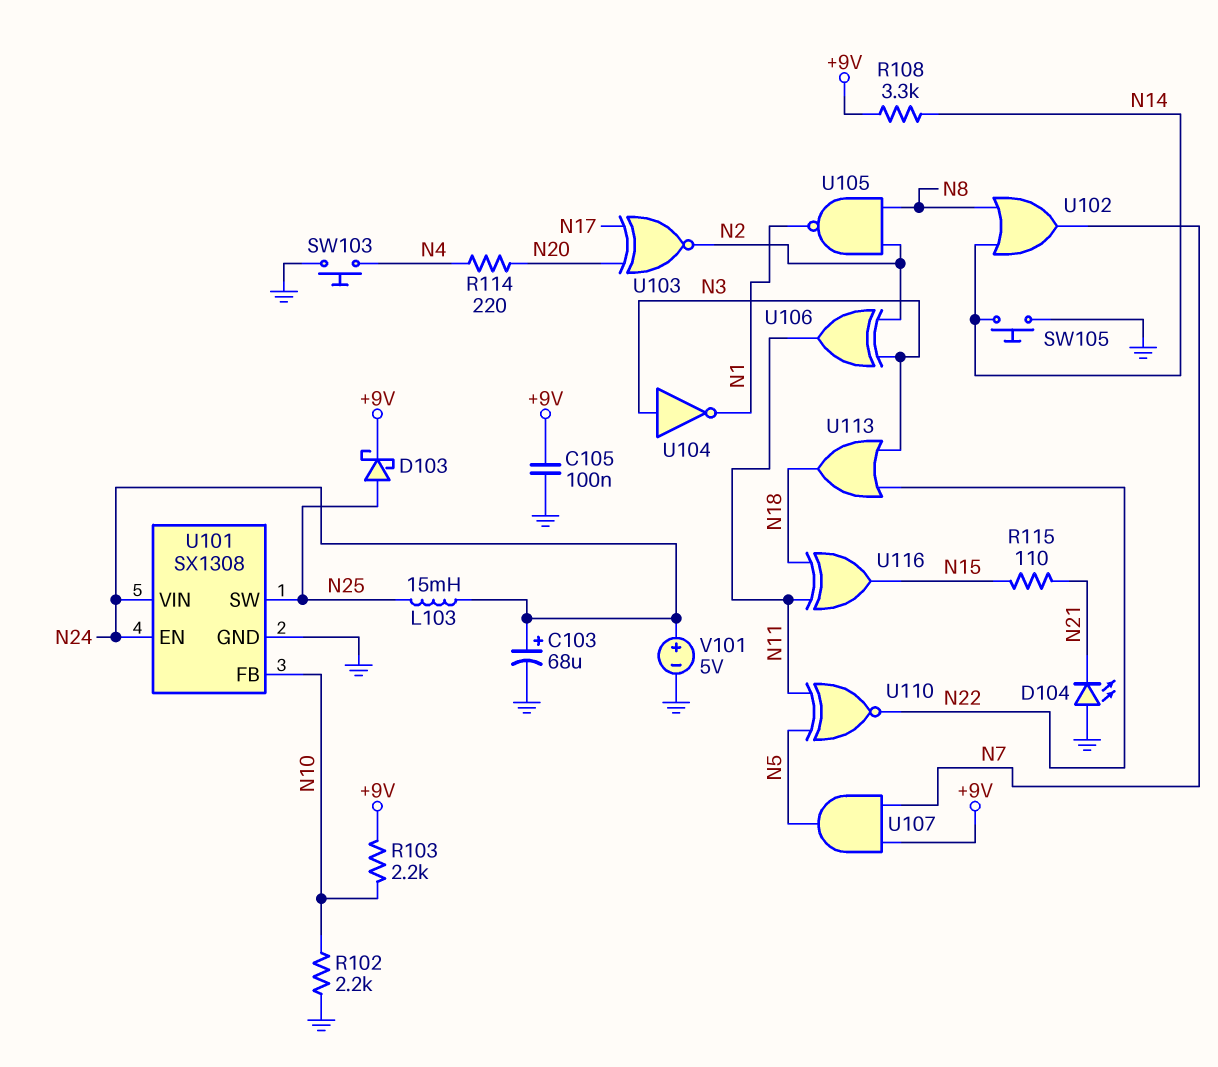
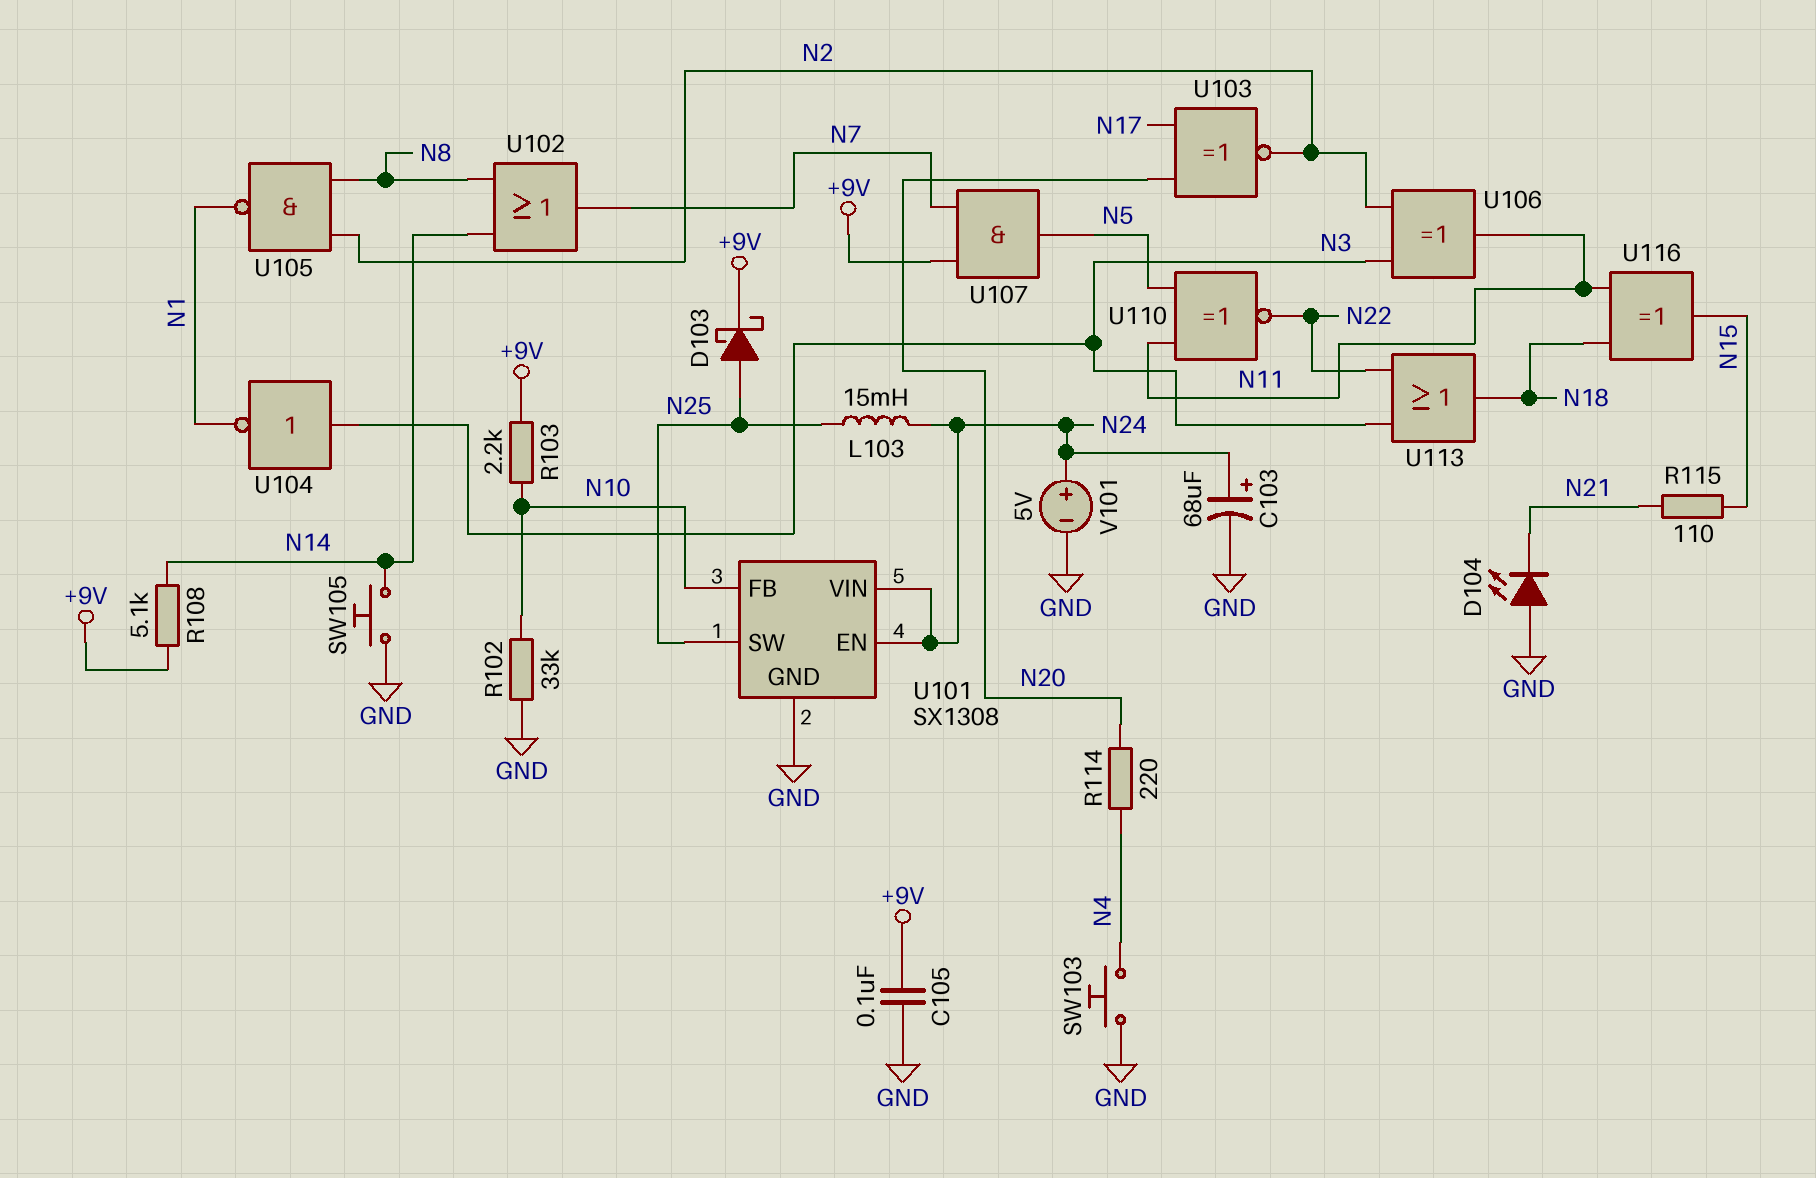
R102: 2.2k (GND, N10) -> 33k (GND, N10)
R108: 3.3k (+9V, N14) -> 5.1k (+9V, N14)

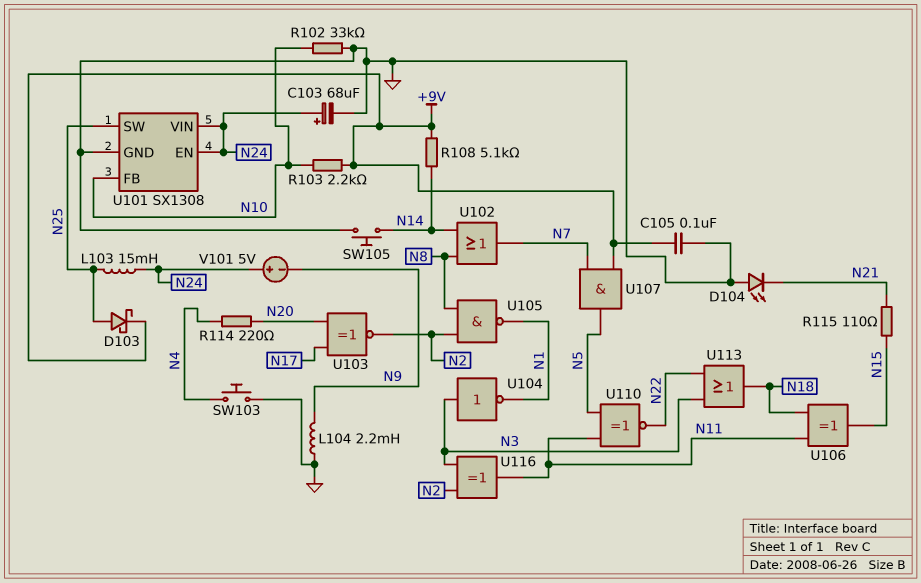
L104: none -> 2.2mH (GND, N9)
U106: XOR (in N2, in N3, out N11) -> XOR (in N11, in N18, out N15)
U116: XOR (in N11, in N18, out N15) -> XOR (in N2, in N3, out N11)
V101: 5V (plus N24, minus GND) -> 5V (plus N24, minus N9)

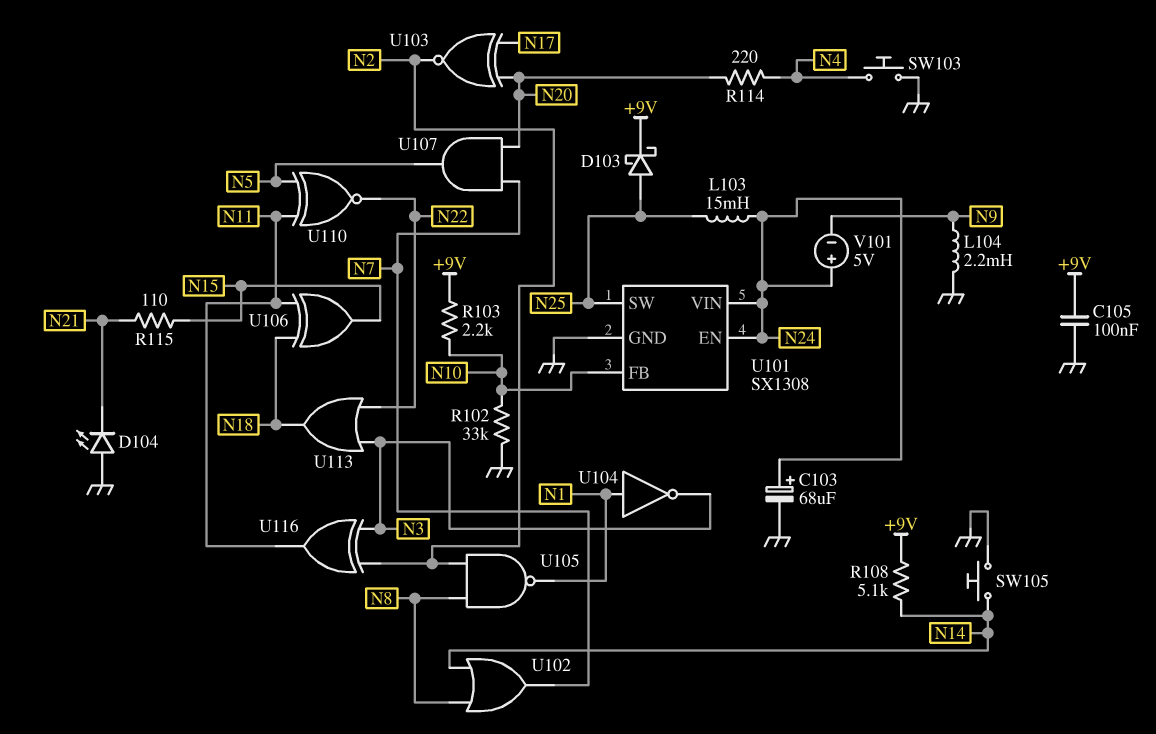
U104: NOT (in N3, out N1) -> NOT (in N1, out N3)
U107: AND (in +9V, in N7, out N5) -> AND (in N7, in N20, out N5)

